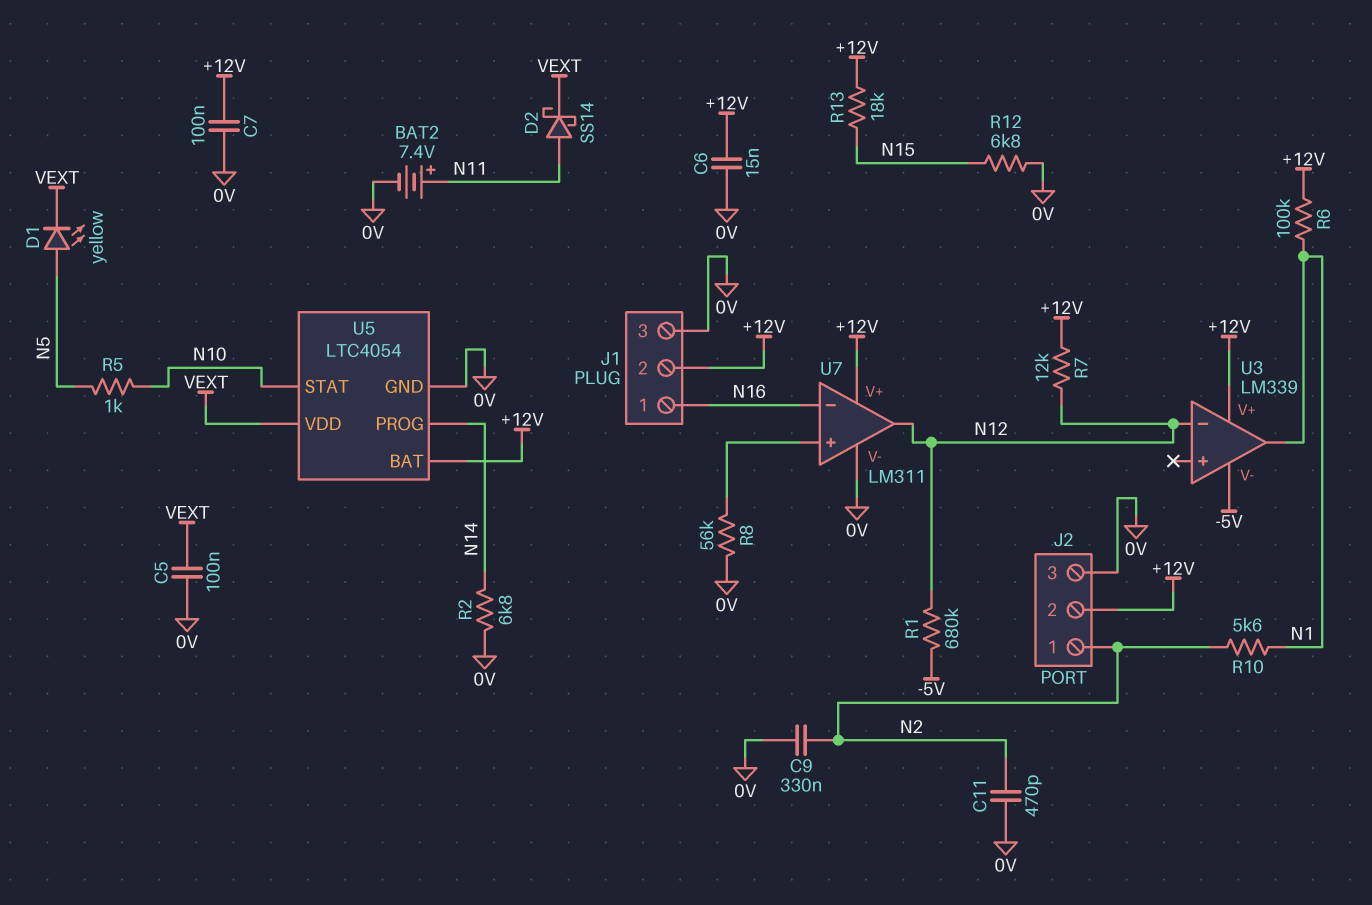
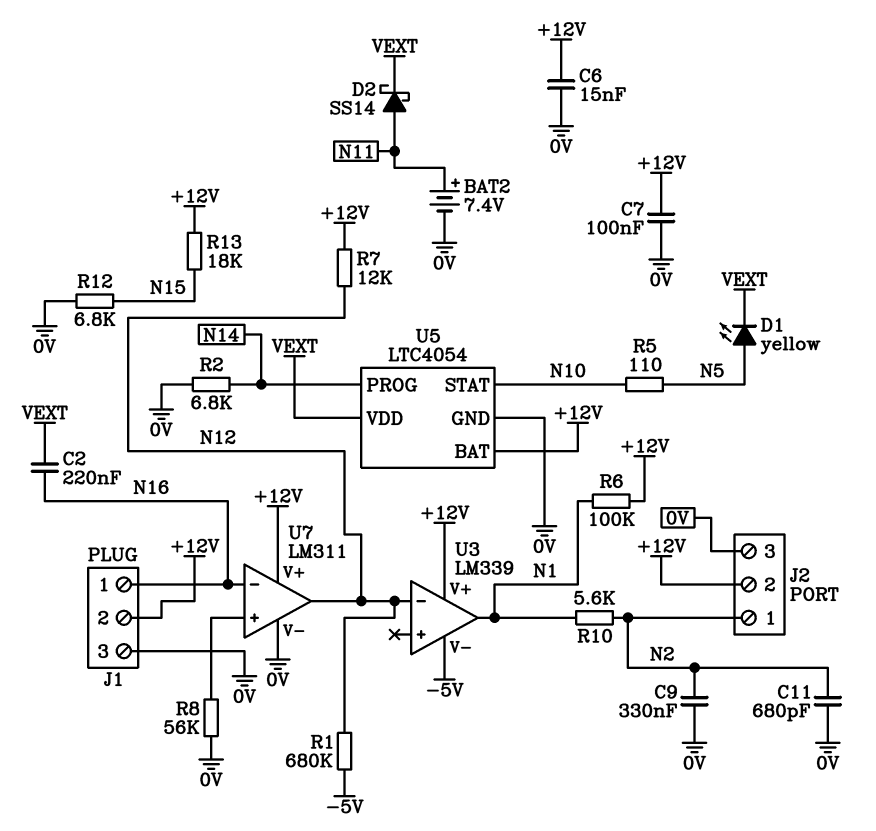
C2: none -> 220nF (N16, VEXT)
C5: 100nF (0V, VEXT) -> none
C11: 470pF (0V, N2) -> 680pF (0V, N2)
R5: 1k (N5, N10) -> 110 (N5, N10)

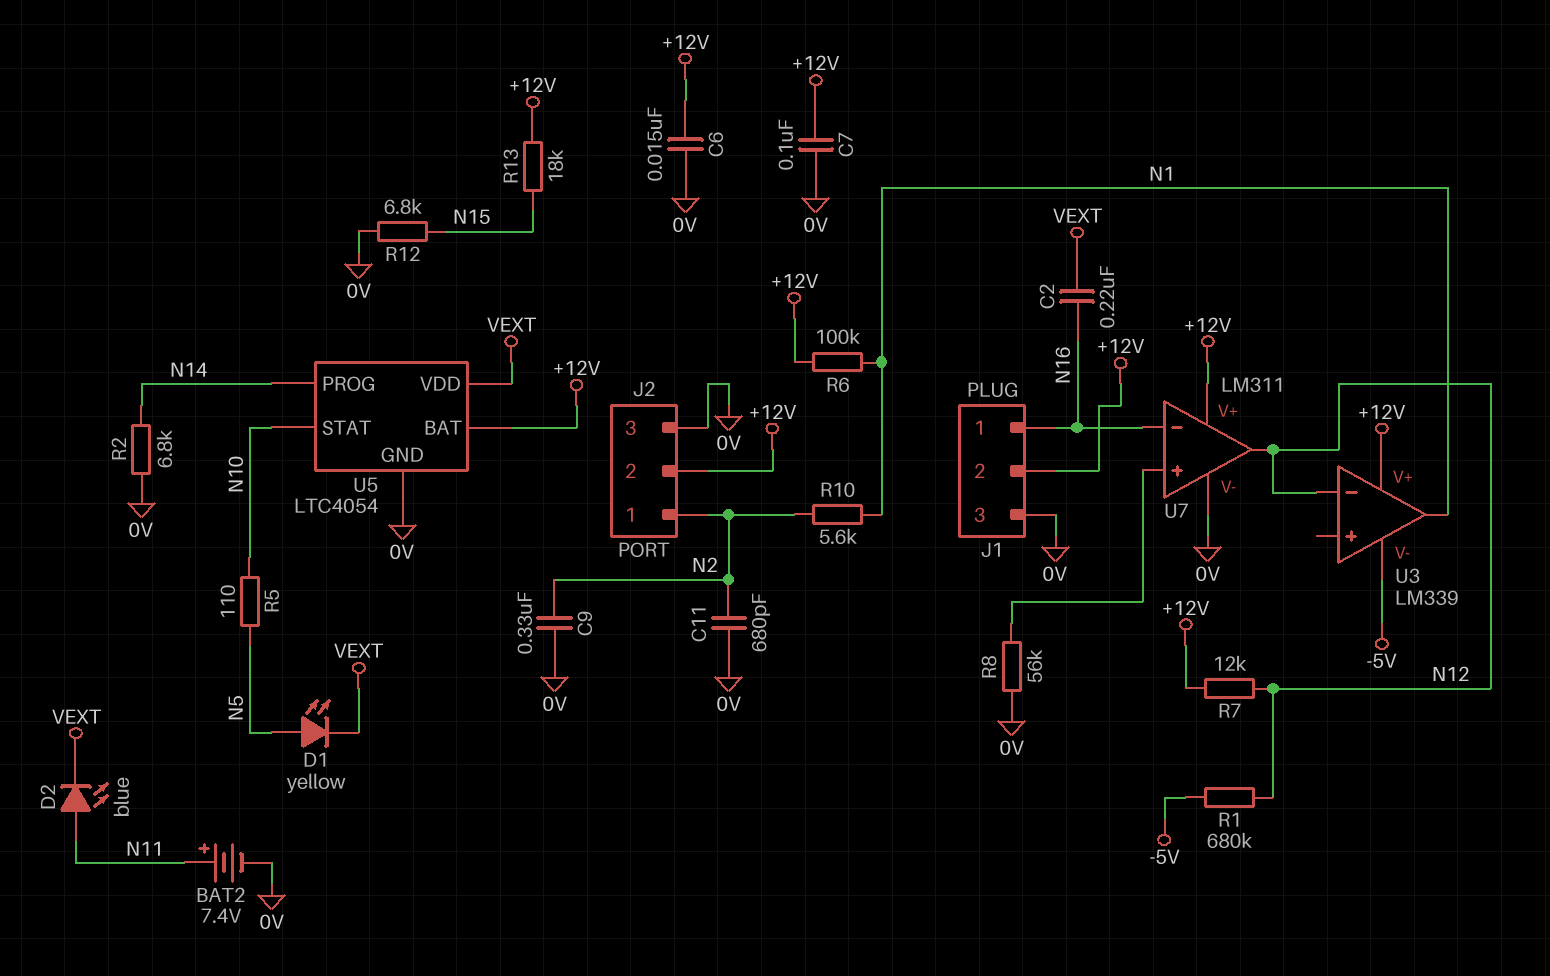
D2: schottky SS14 (A N11, K VEXT) -> LED blue (A N11, K VEXT)

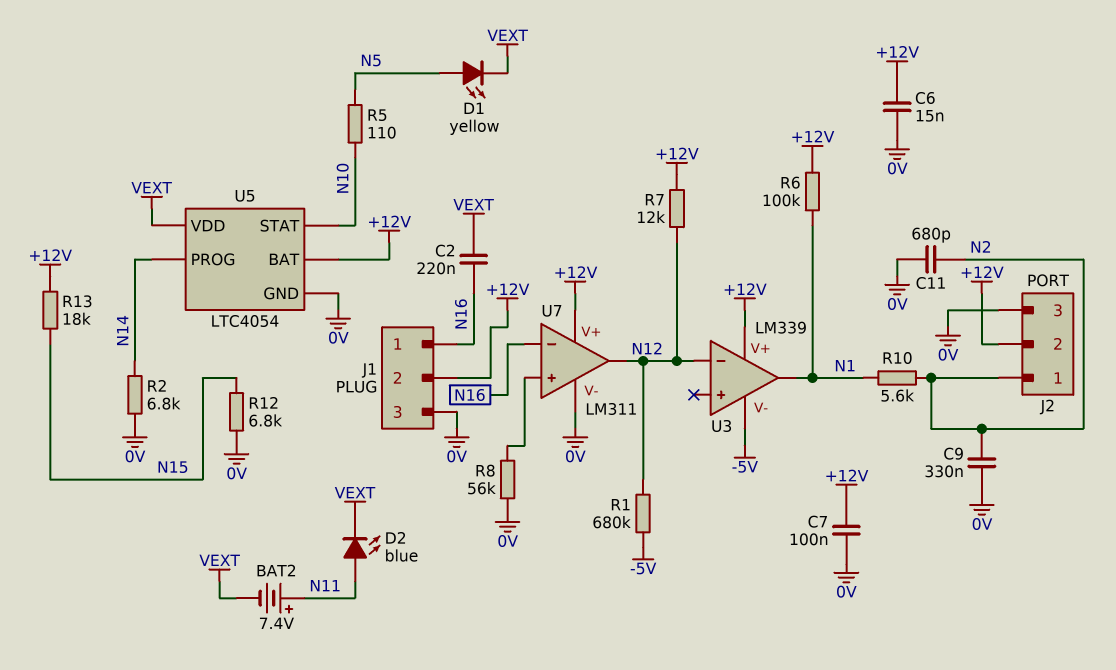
BAT2: 7.4V (plus N11, minus 0V) -> 7.4V (plus N11, minus VEXT)

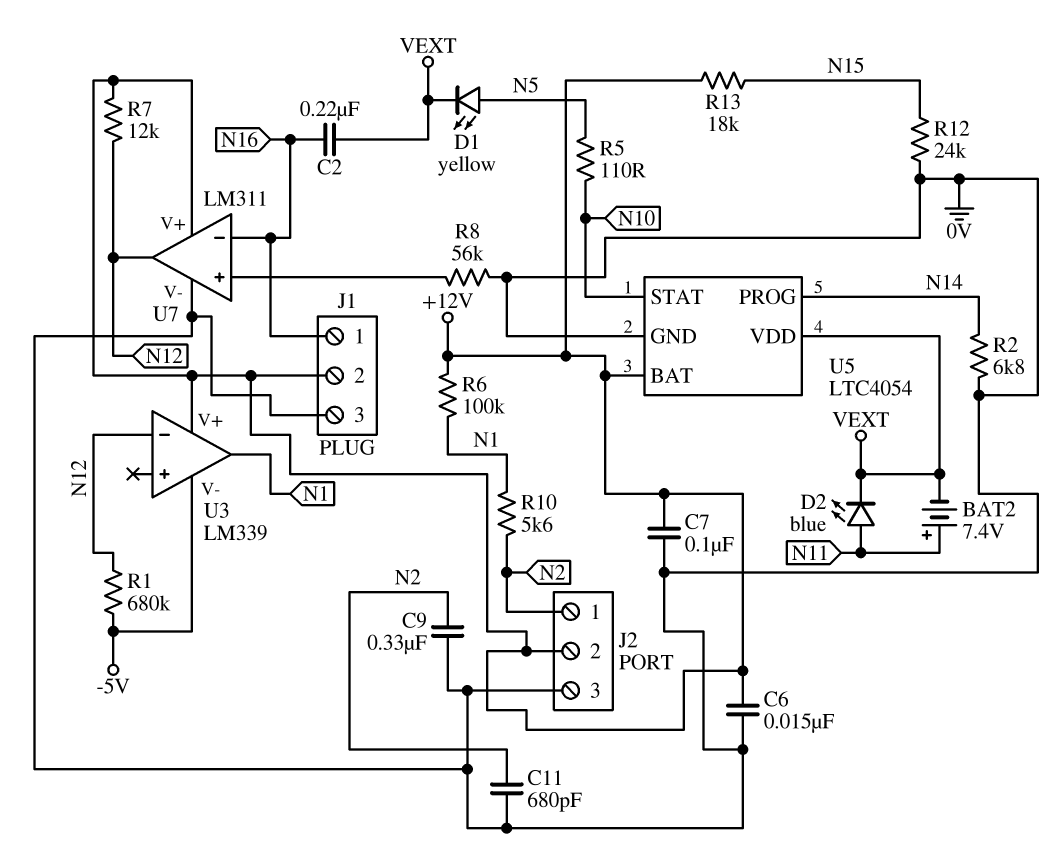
R12: 6.8k (0V, N15) -> 24k (0V, N15)

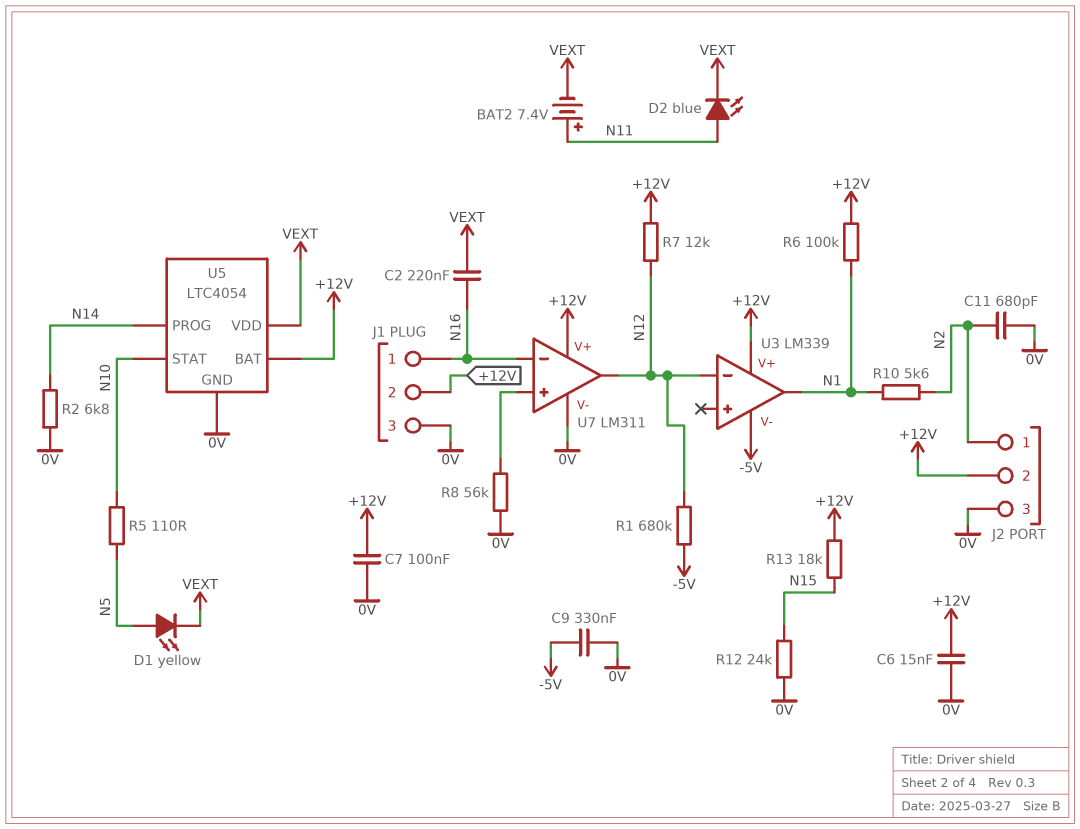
C9: 330nF (0V, N2) -> 330nF (-5V, 0V)

